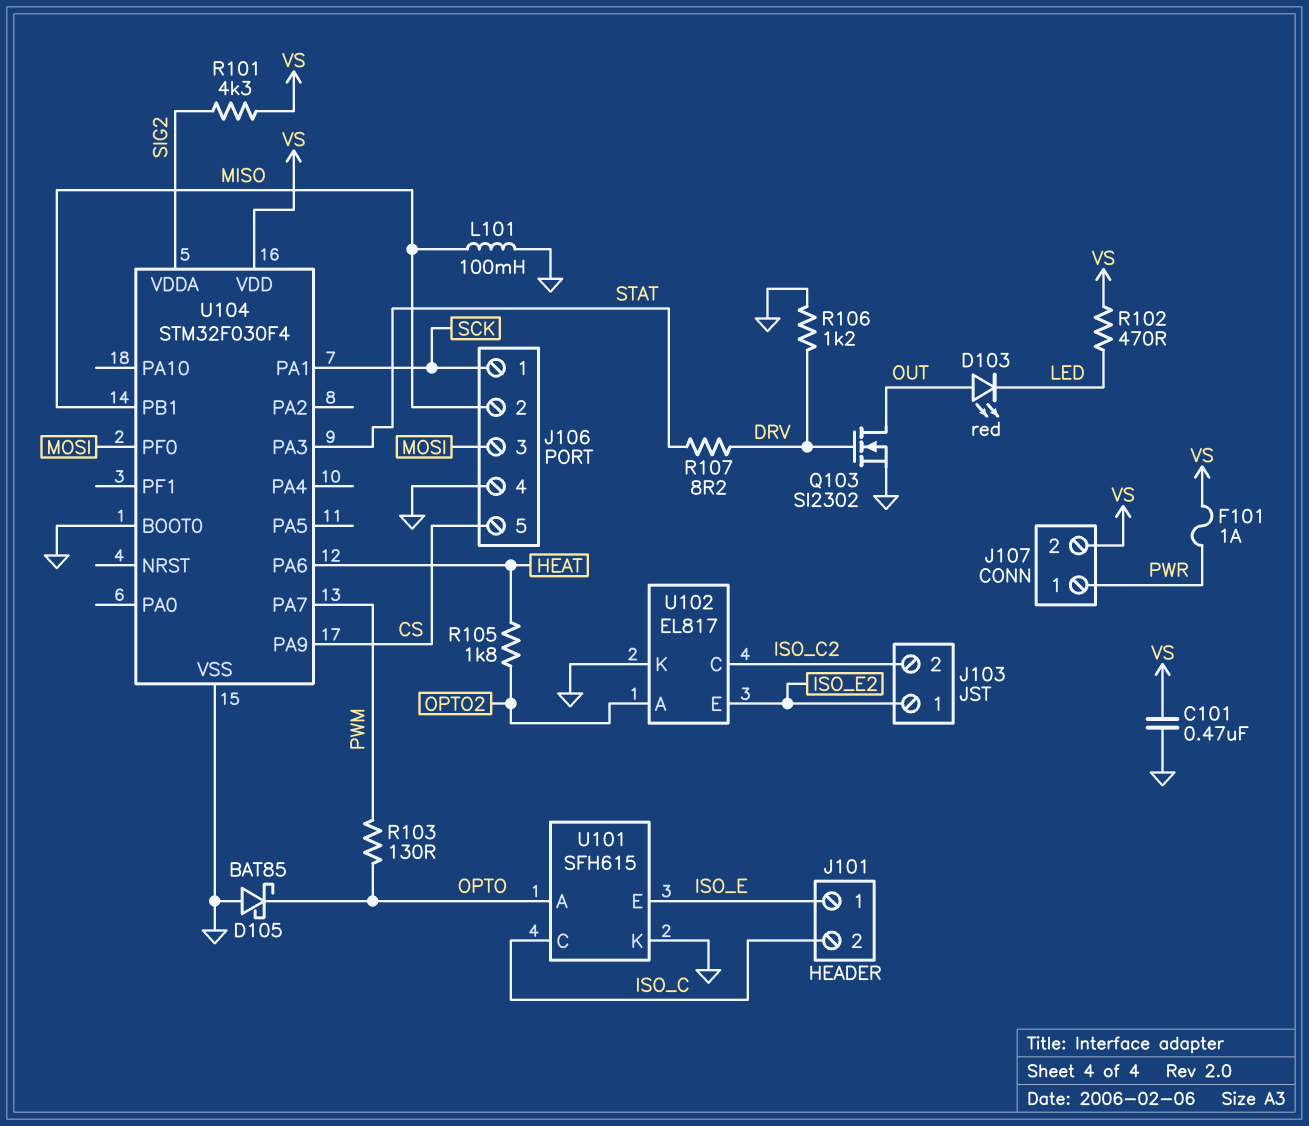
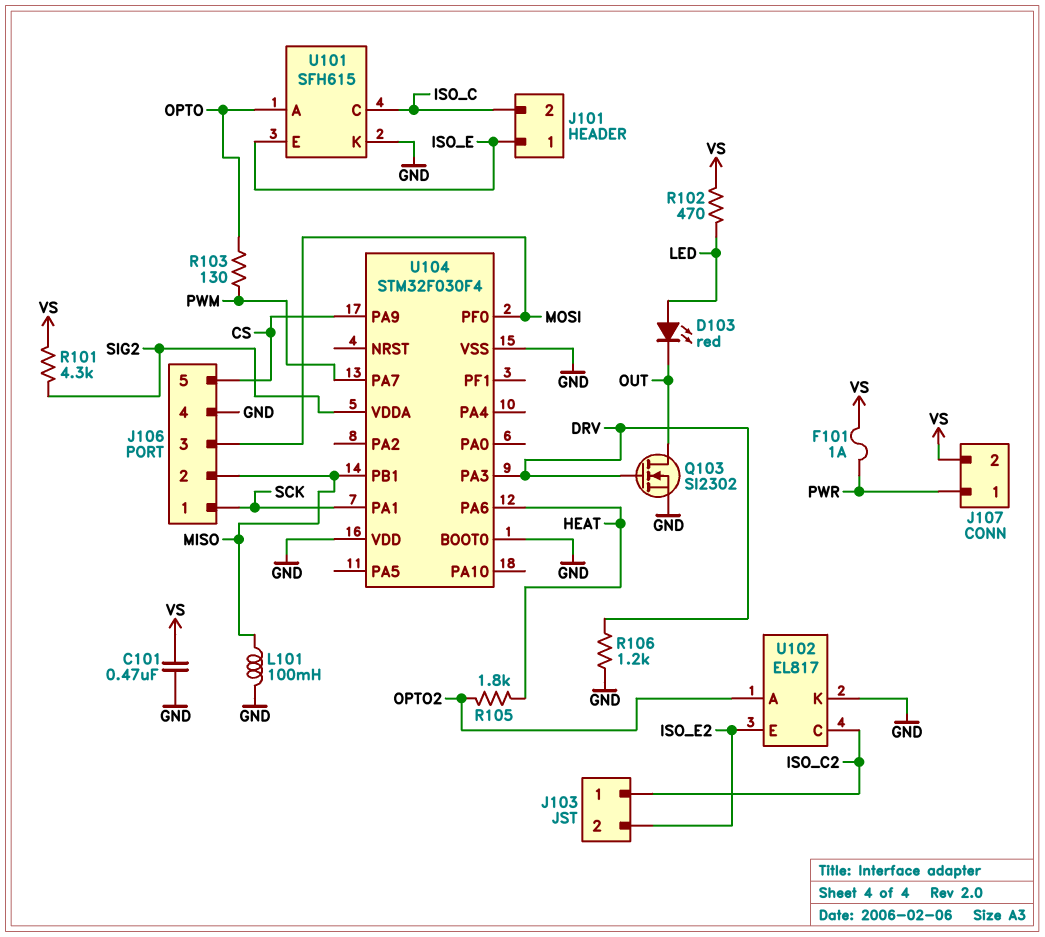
D103: LED red (A OUT, K LED) -> LED red (A LED, K OUT)
D105: schottky BAT85 (A GND, K OPTO) -> none
J103 pin 1: ISO_E2 -> ISO_C2
J103 pin 2: ISO_C2 -> ISO_E2
R107: 8.2 (DRV, STAT) -> none
U104 pin PA3: STAT -> DRV
U104 pin VDD: VS -> GND

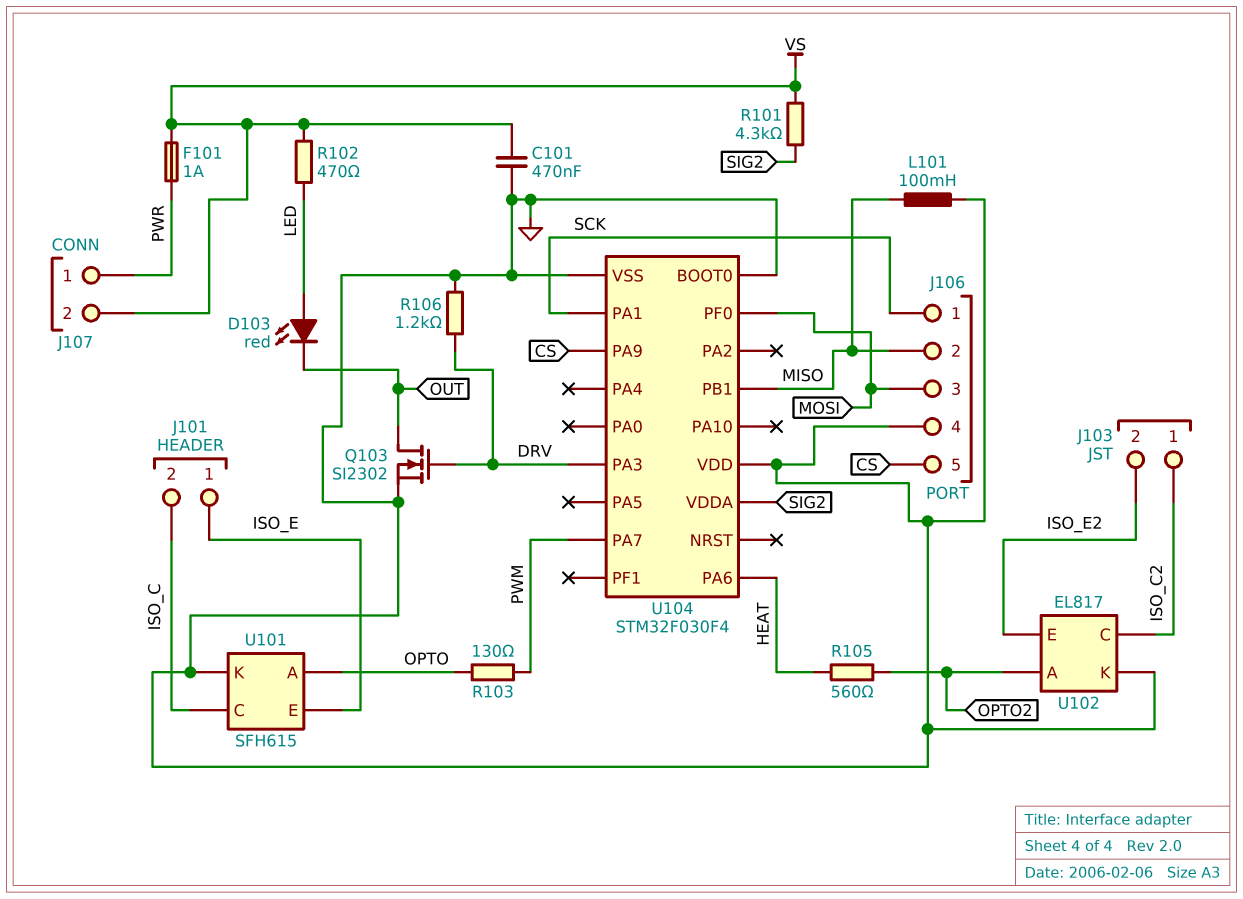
R105: 1.8k (HEAT, OPTO2) -> 560 (HEAT, OPTO2)

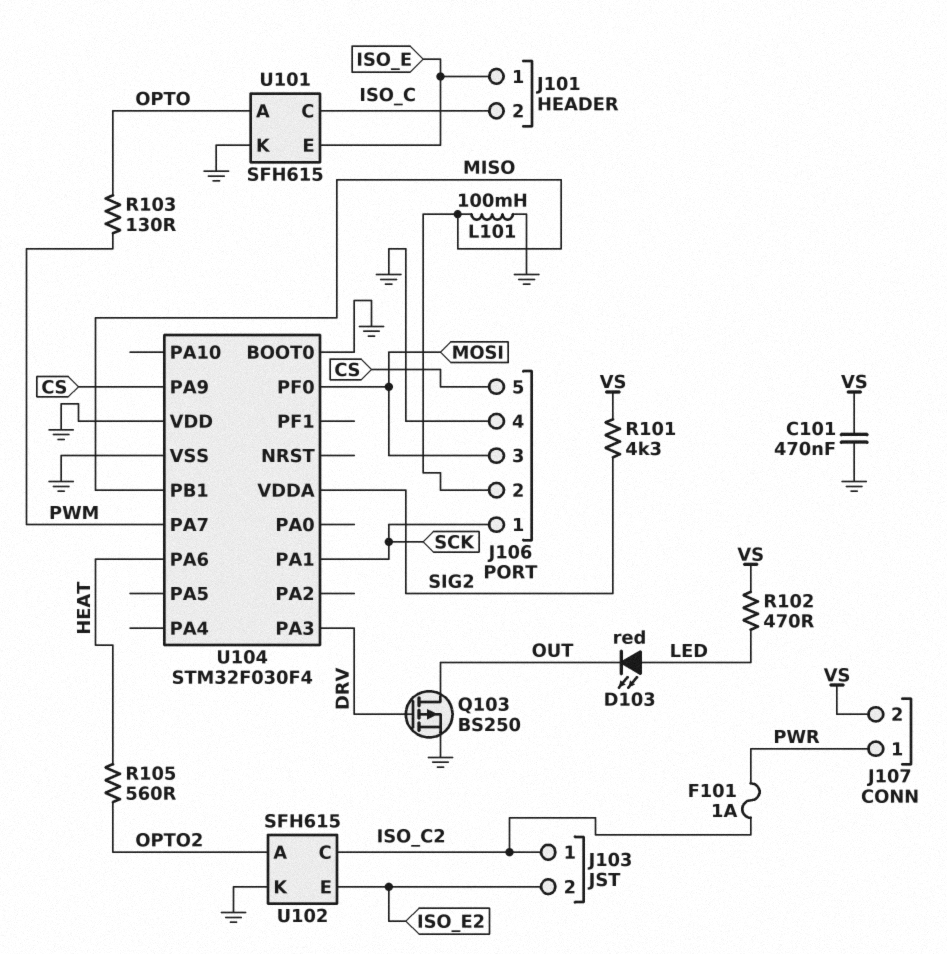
F101: 1A (PWR, VS) -> 1A (ISO_C2, PWR)
Q103: NMOS SI2302 (G DRV, D OUT, S GND) -> PMOS BS250 (G DRV, D OUT, S GND)
R106: 1.2k (DRV, GND) -> none
U102: EL817 -> SFH615

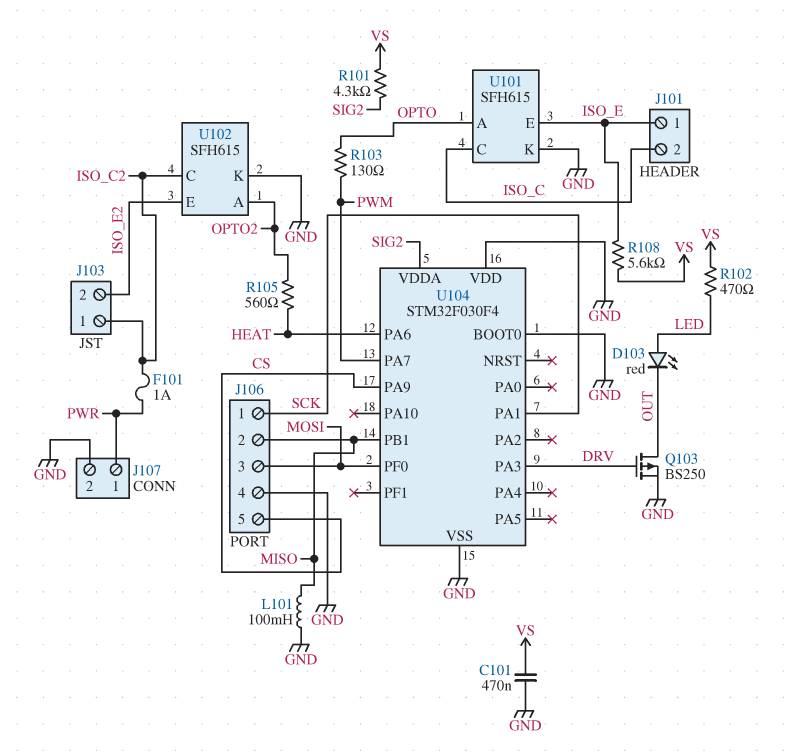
J107 pin 2: VS -> GND
R108: none -> 5.6k (ISO_E, VS)

